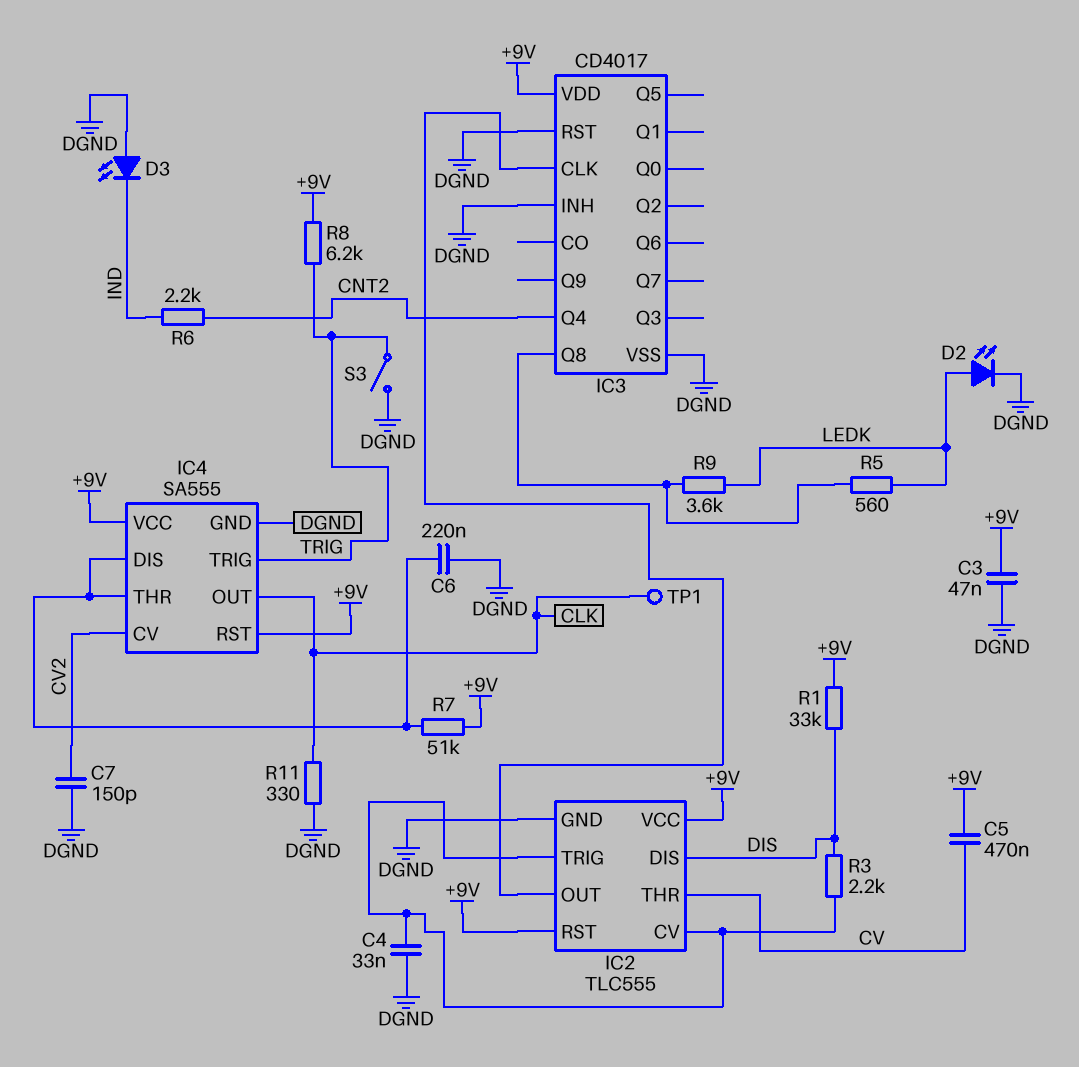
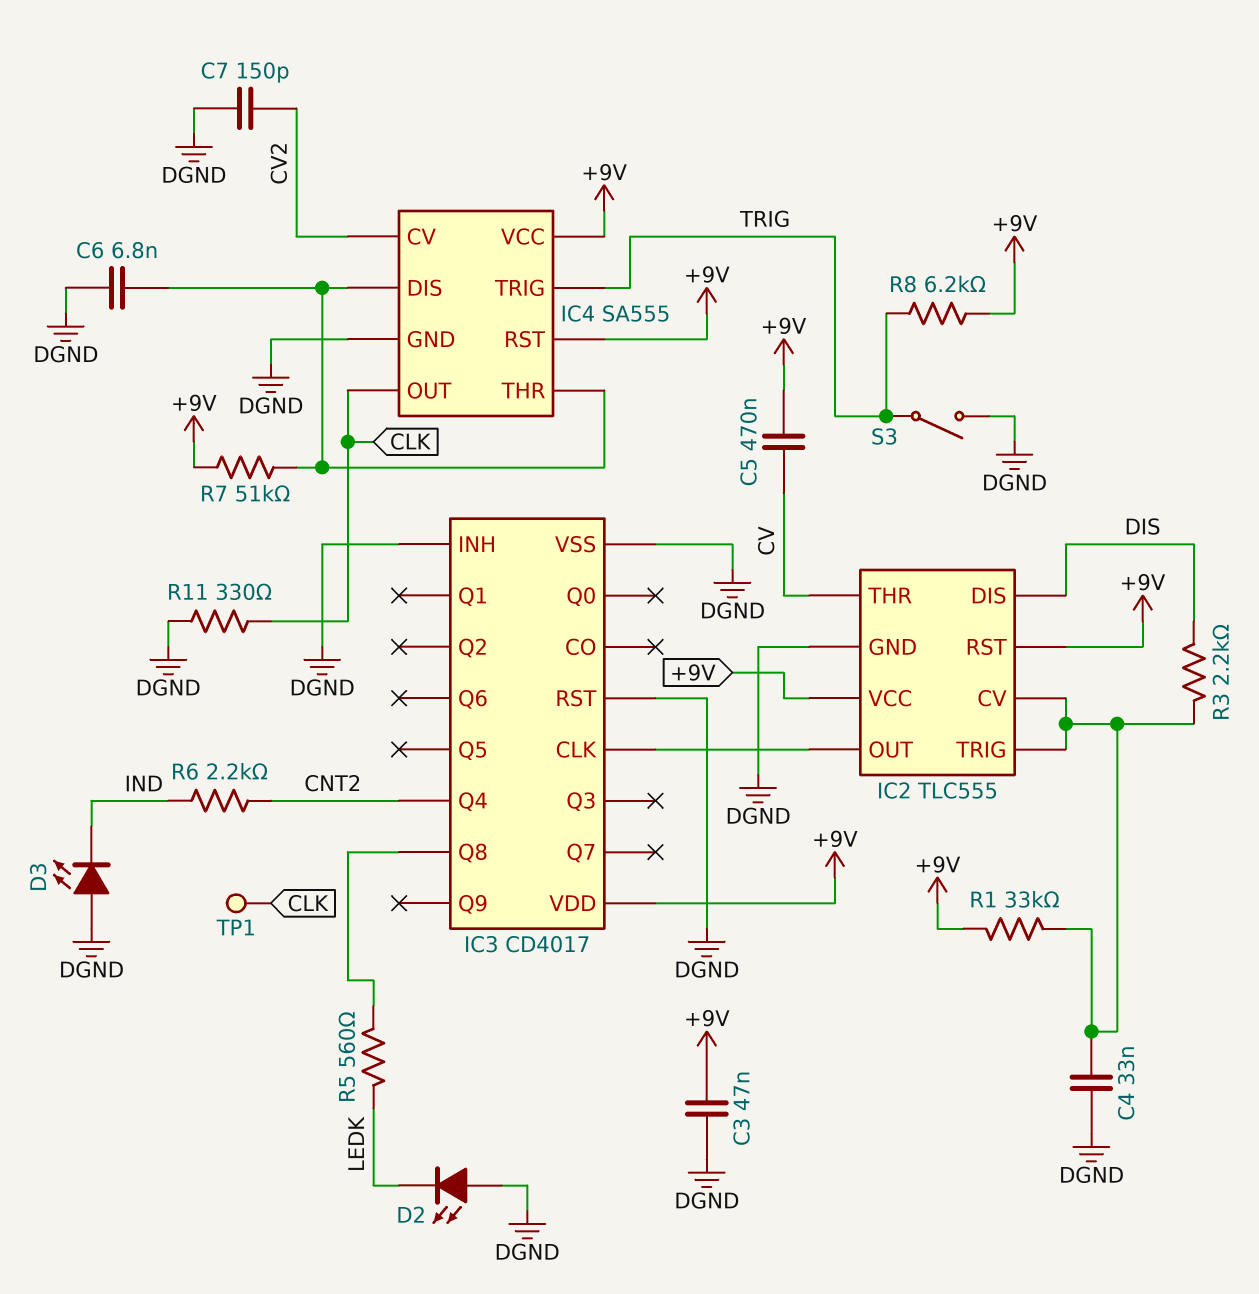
C6: 220nF (DGND, IC4/DIS) -> 6.8nF (DGND, IC4/DIS)
D2: LED (A LEDK, K DGND) -> LED (A DGND, K LEDK)
R1: 33k (+9V, DIS) -> 33k (+9V, IC2/CV)
R9: 3.6k (IC3/Q8, LEDK) -> none

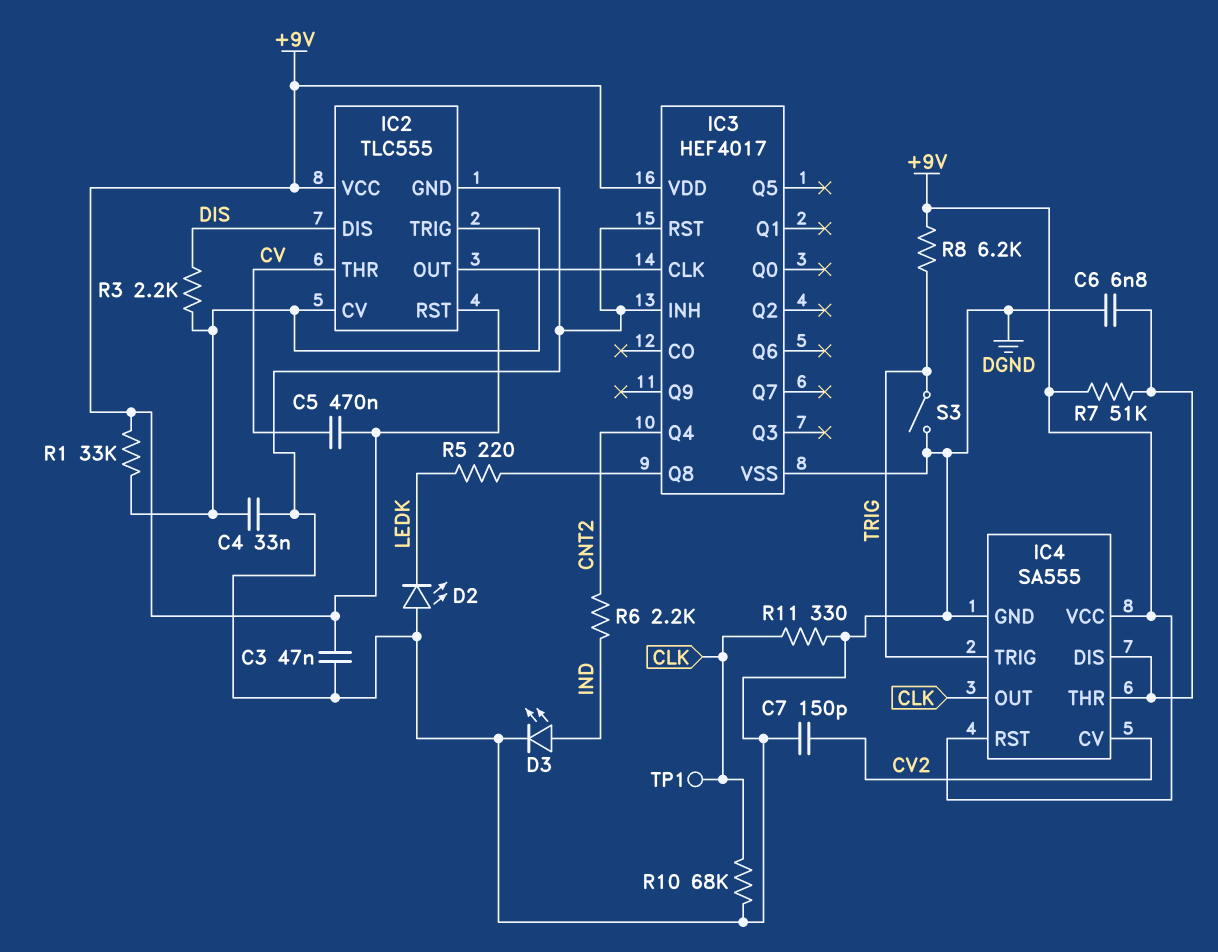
D3: LED (A DGND, K IND) -> LED (A IND, K DGND)
IC3: CD4017 -> HEF4017
R5: 560 (IC3/Q8, LEDK) -> 220 (IC3/Q8, LEDK)
R10: none -> 68k (CLK, DGND)

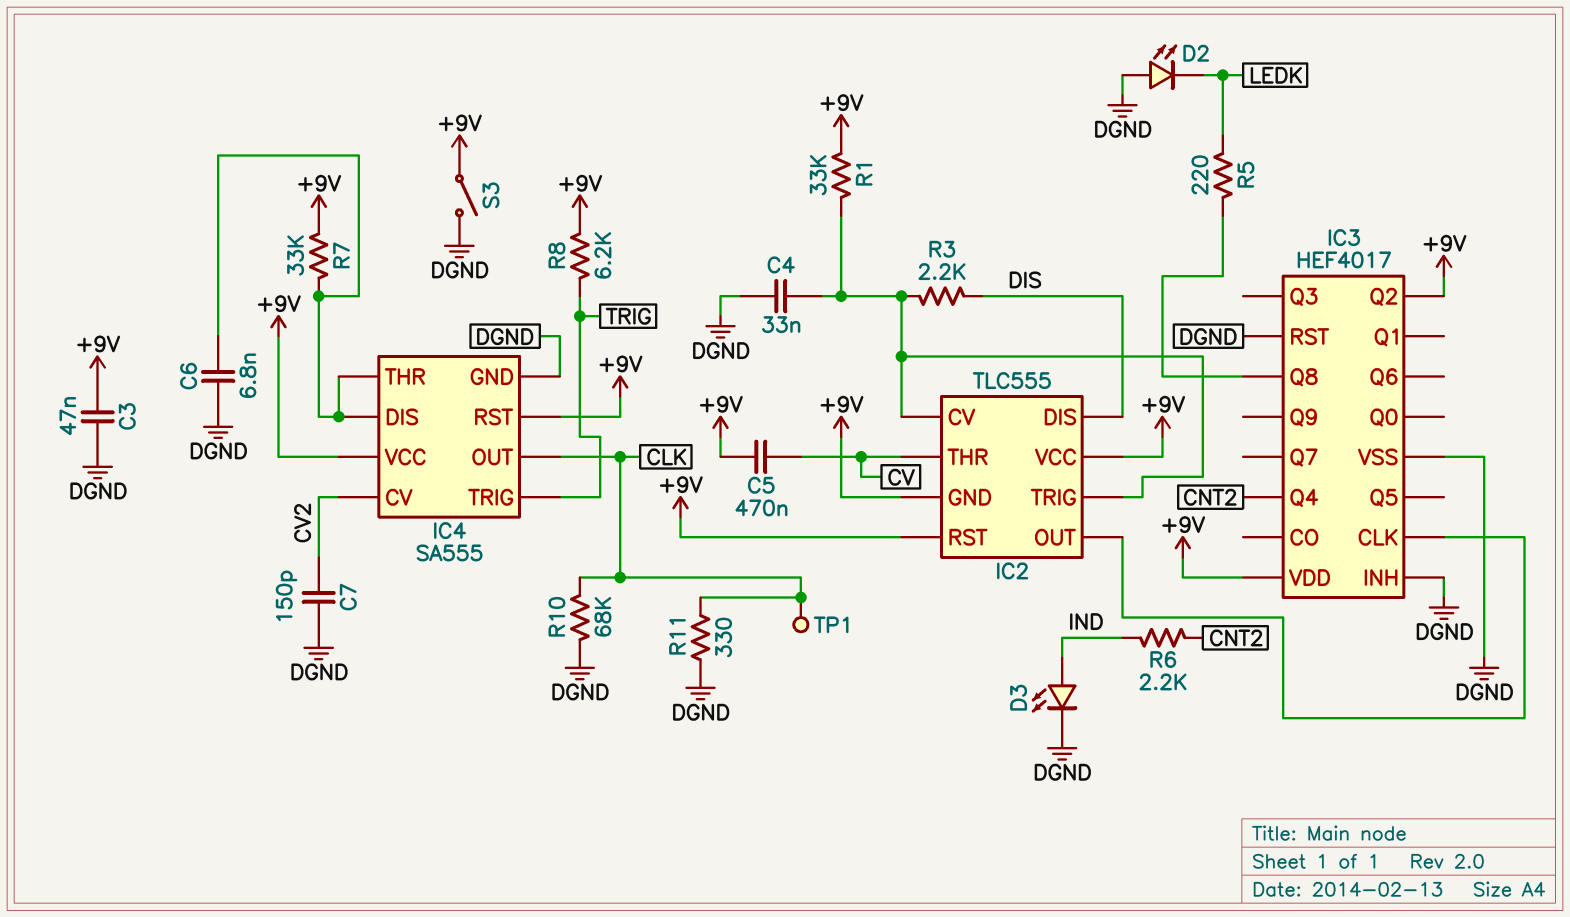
IC2 pin GND: DGND -> +9V
IC3 pin Q2: none -> +9V
R7: 51k (+9V, IC4/DIS) -> 33k (+9V, IC4/DIS)
S3: switch (DGND, TRIG) -> switch (+9V, DGND)

